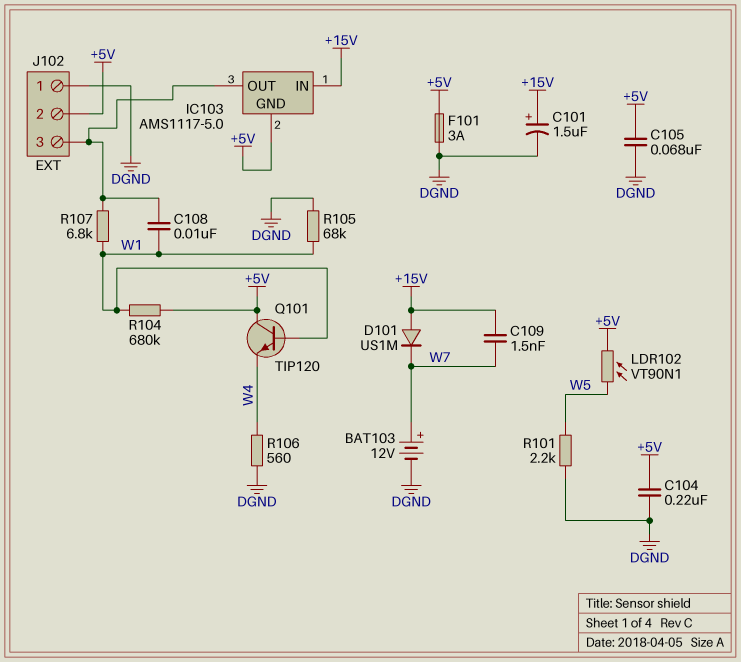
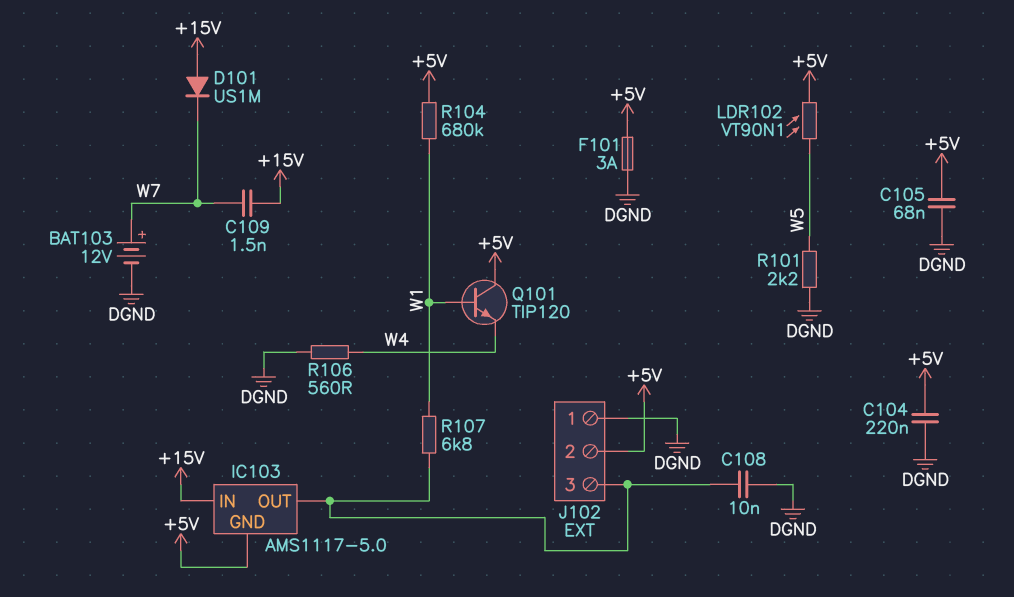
C101: 1.5uF (plus +15V, minus DGND) -> none
C108: 10nF (IC103/OUT, W1) -> 10nF (DGND, IC103/OUT)
R105: 68k (DGND, W1) -> none

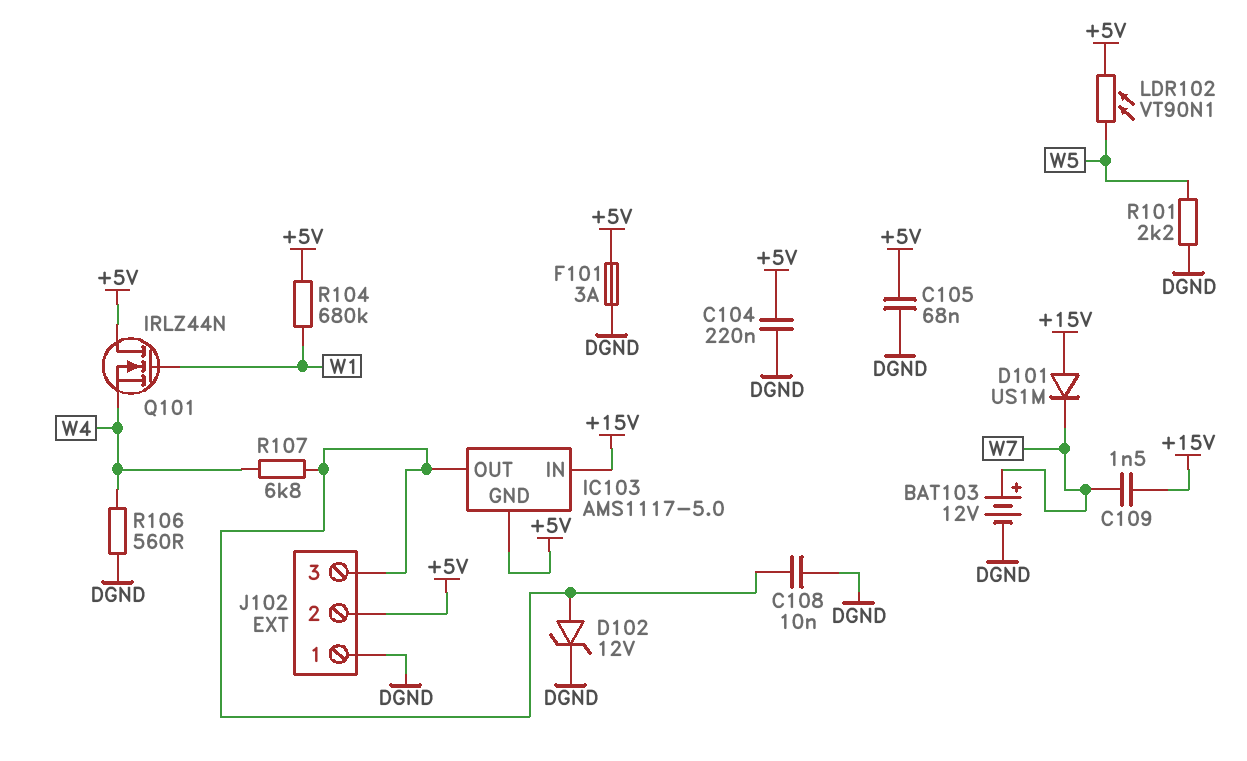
D102: none -> zener 12V (A IC103/OUT, K DGND)
Q101: NPN TIP120 (B W1, C +5V, E W4) -> NMOS IRLZ44N (G W1, D +5V, S W4)
R107: 6.8k (IC103/OUT, W1) -> 6.8k (IC103/OUT, W4)

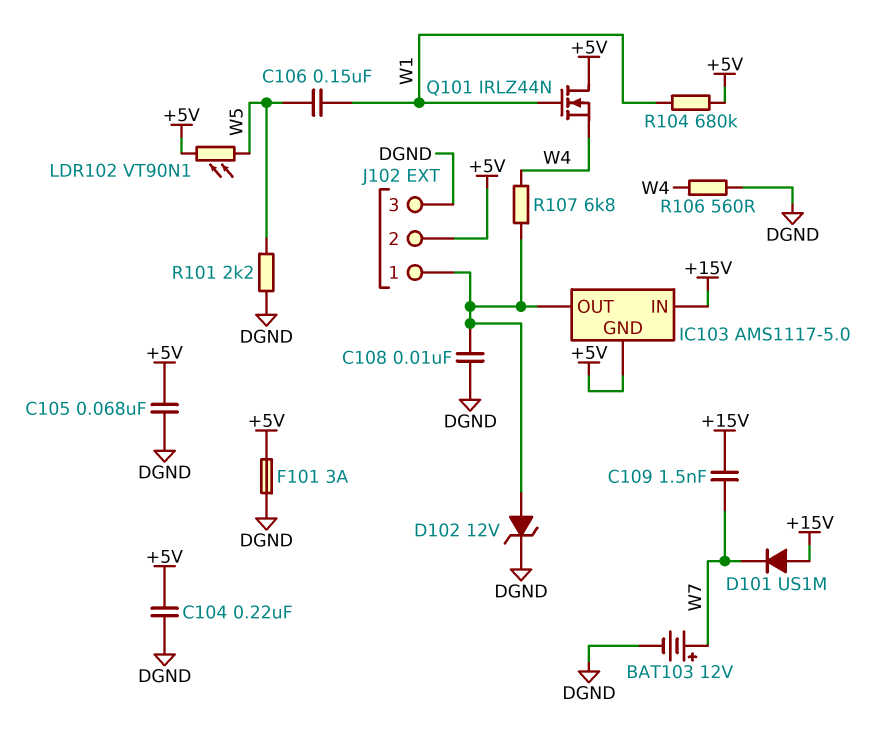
C106: none -> 150nF (W1, W5)
J102 pin 1: DGND -> IC103/OUT
J102 pin 3: IC103/OUT -> DGND

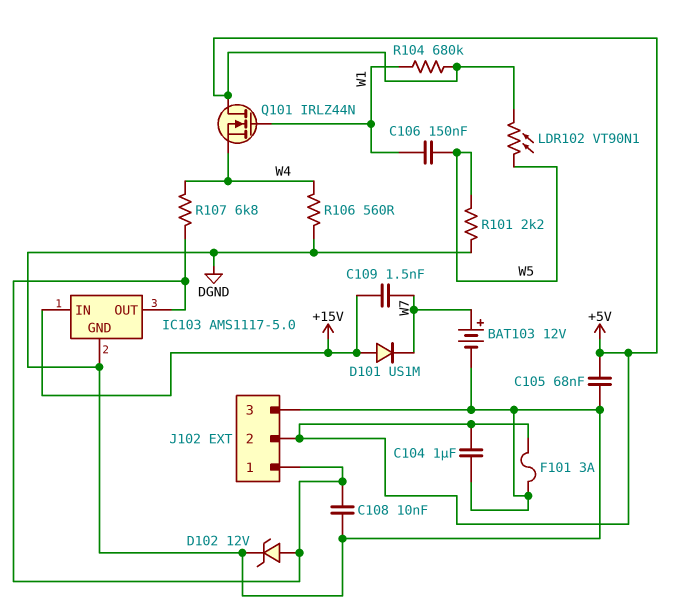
C104: 220nF (+5V, DGND) -> 1uF (+5V, DGND)
IC103 pin GND: +5V -> DGND

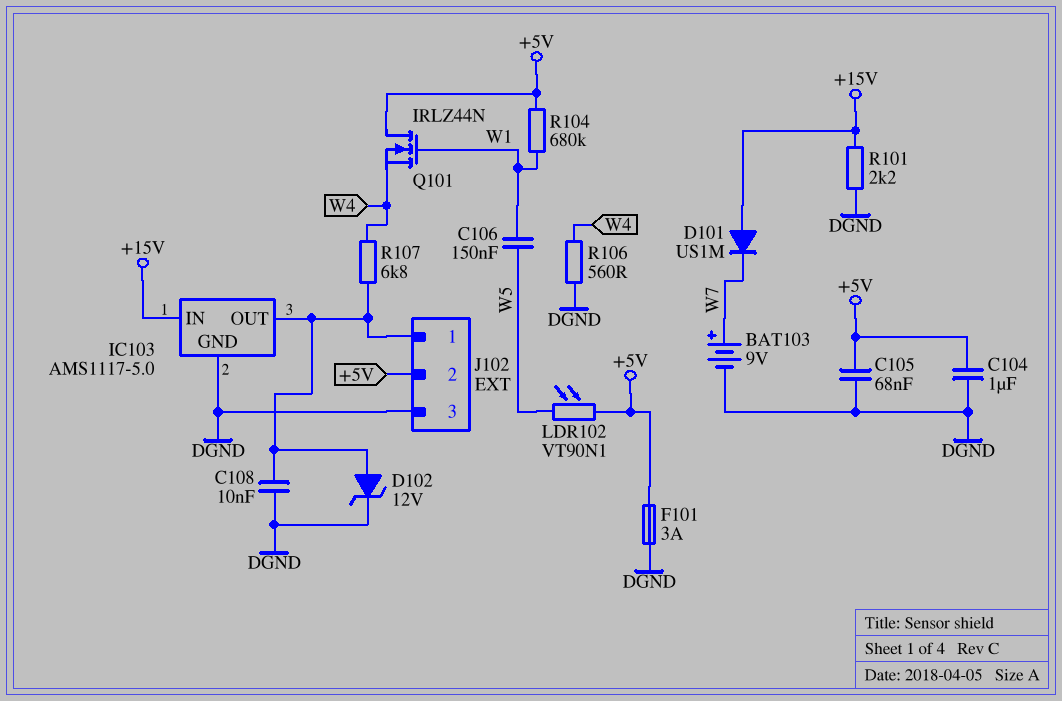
BAT103: 12V (plus W7, minus DGND) -> 9V (plus W7, minus DGND)
C109: 1.5nF (+15V, W7) -> none
R101: 2.2k (DGND, W5) -> 2.2k (+15V, DGND)

